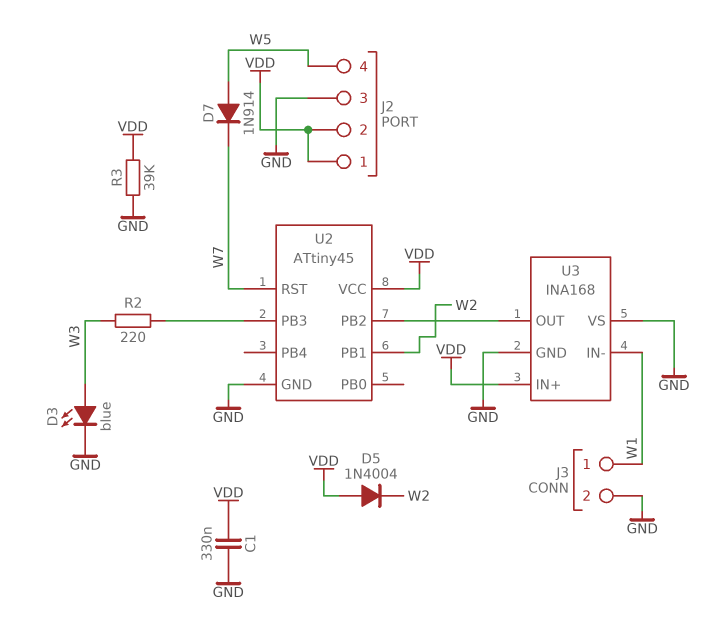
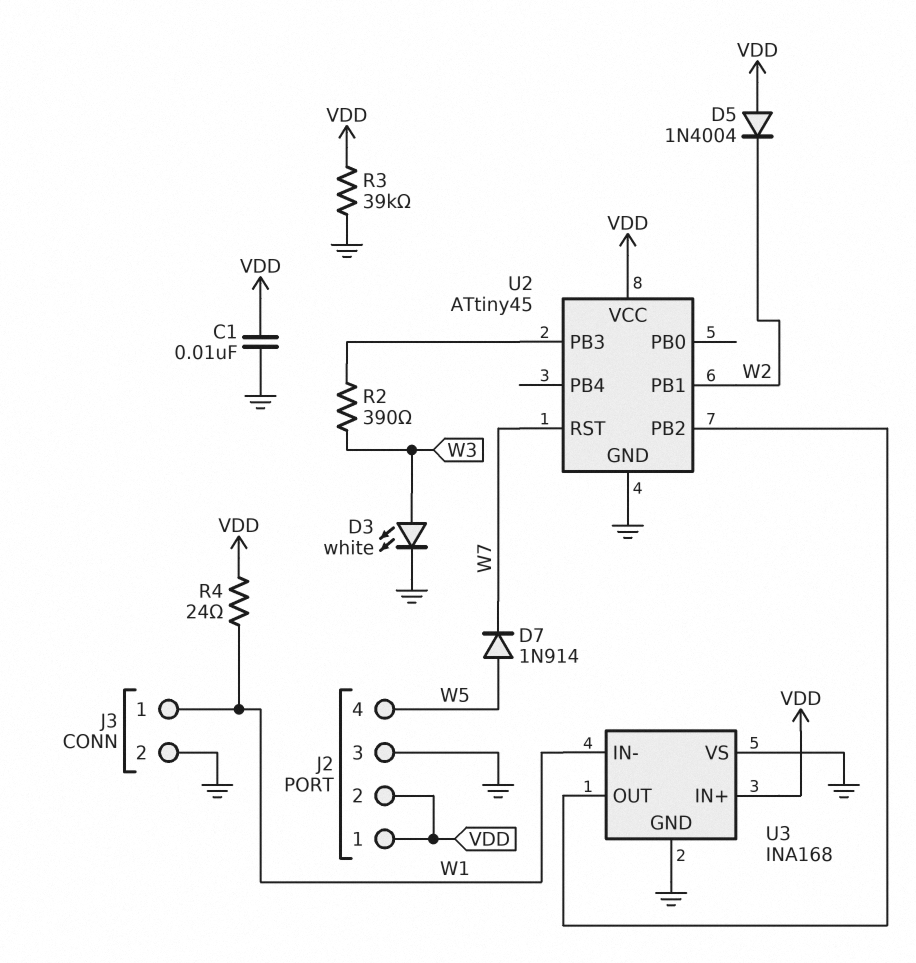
C1: 330nF (GND, VDD) -> 10nF (GND, VDD)
D3: LED blue (A W3, K GND) -> LED white (A W3, K GND)
R2: 220 (U2/PB3, W3) -> 390 (U2/PB3, W3)
R4: none -> 24 (VDD, W1)

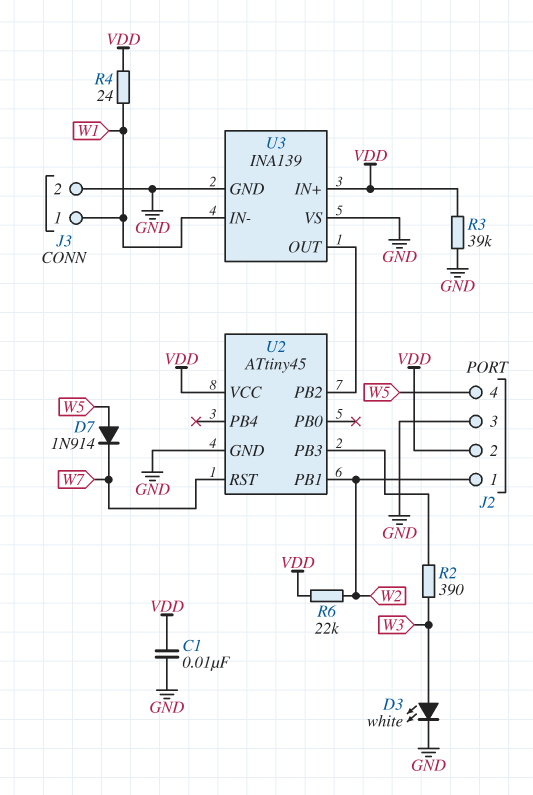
D5: diode 1N4004 (A VDD, K W2) -> none
J2 pin 1: VDD -> W2
R6: none -> 22k (VDD, W2)
U3: INA168 -> INA139

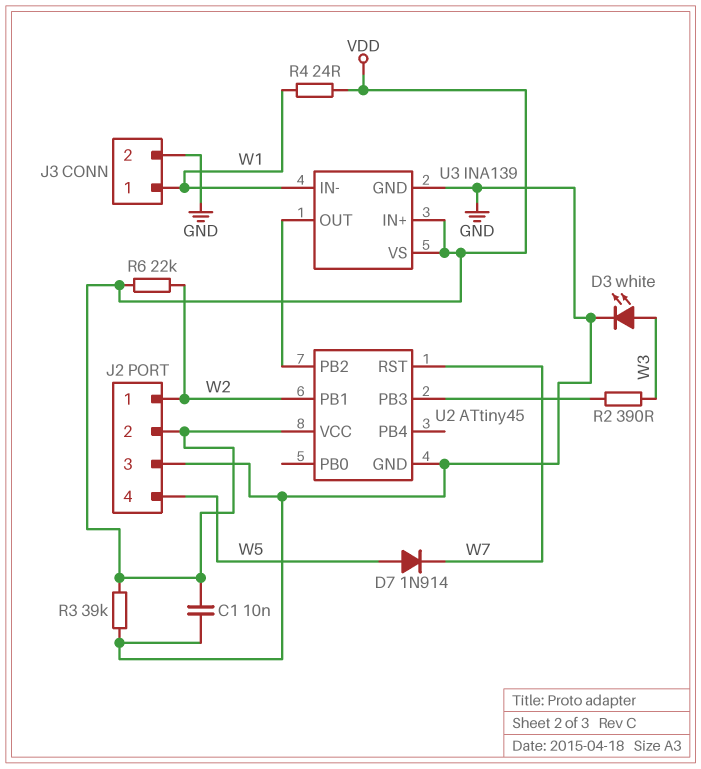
U3 pin VS: GND -> VDD

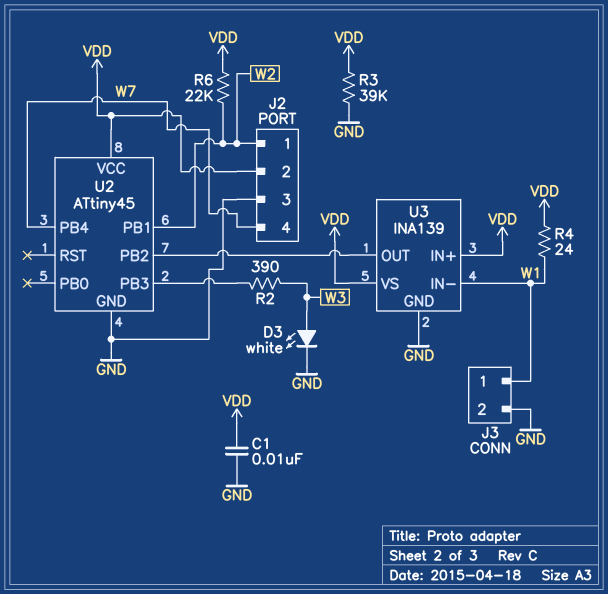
D7: diode 1N914 (A W5, K W7) -> none
J2 pin 4: W5 -> W7
U2 pin PB4: none -> W7
U2 pin RST: W7 -> none

